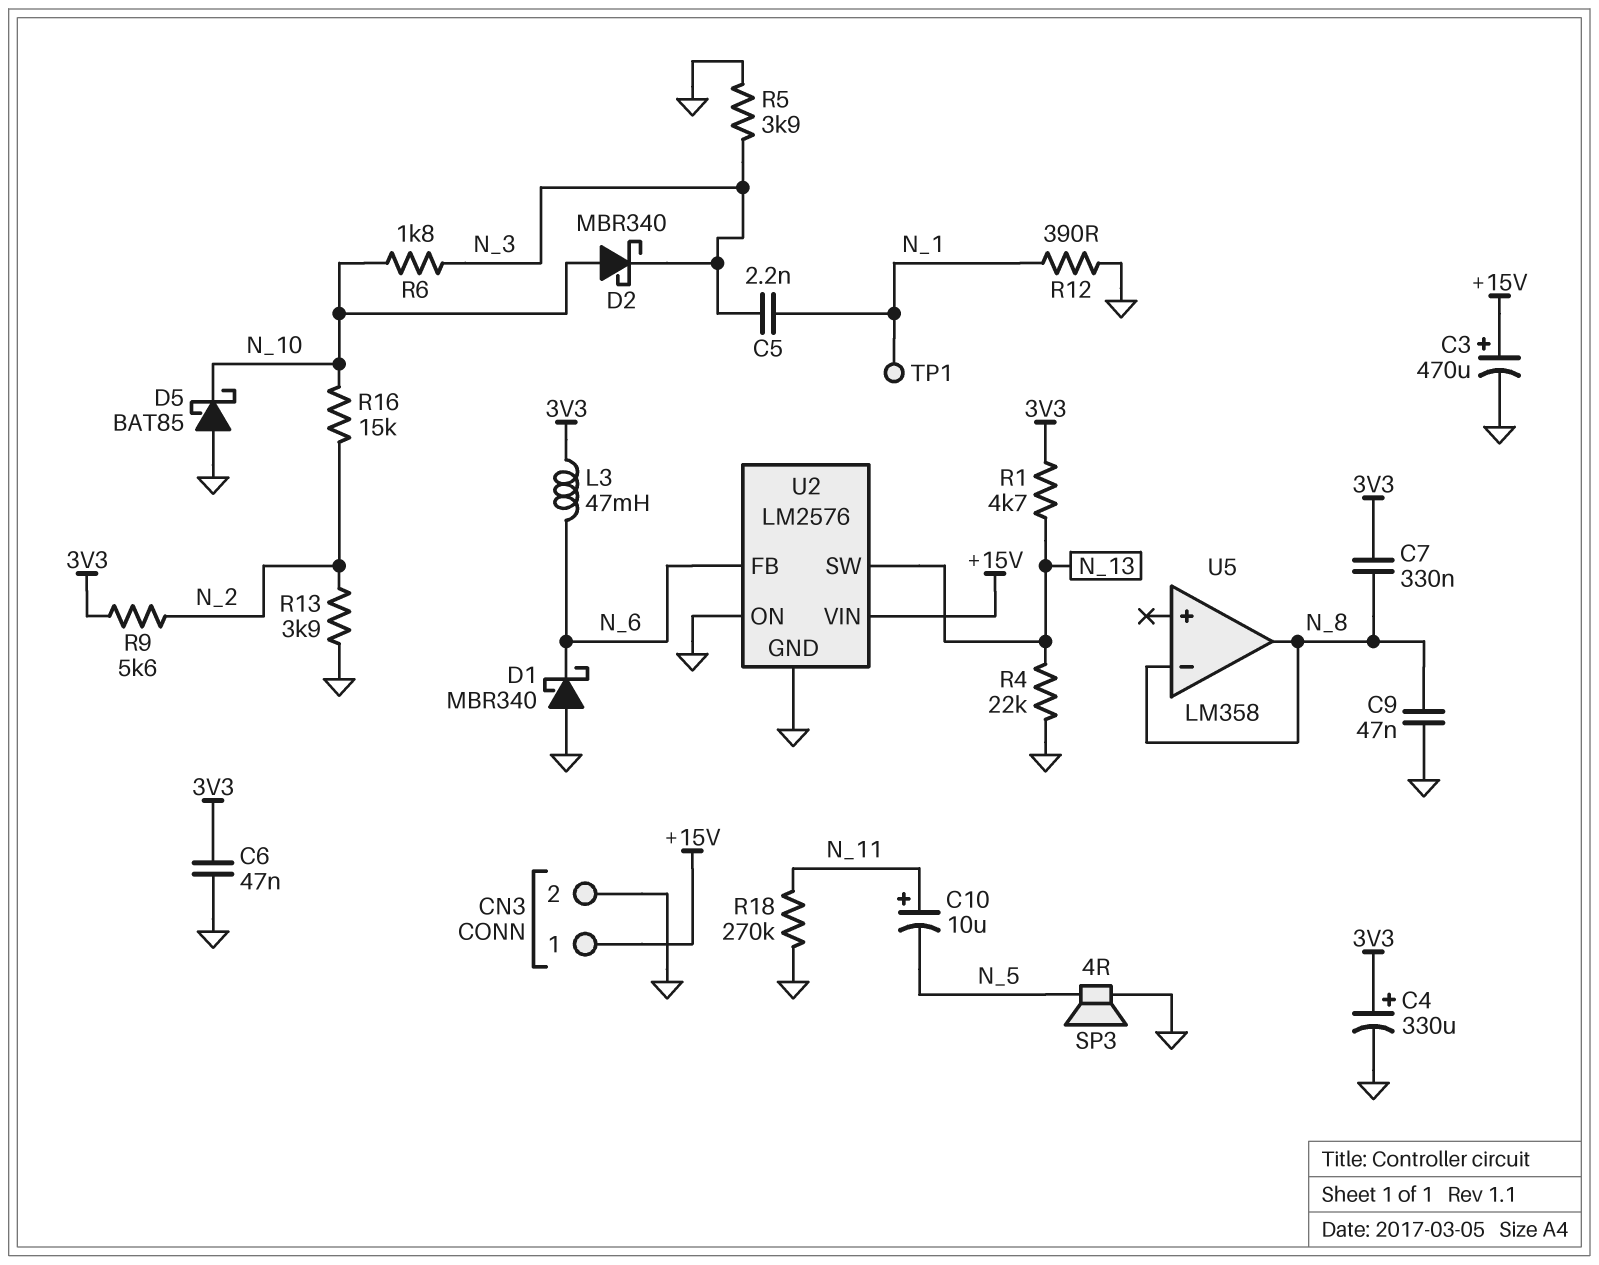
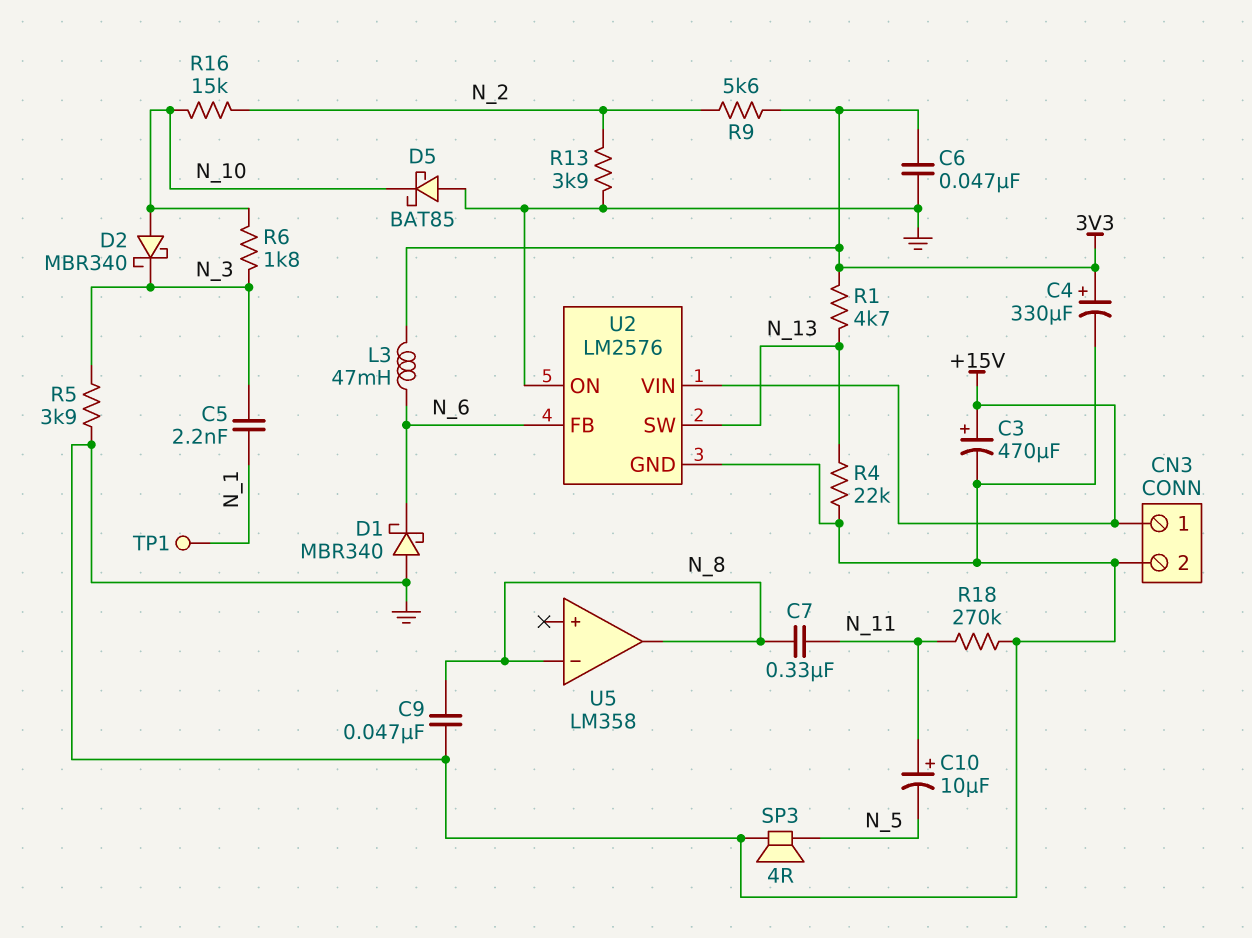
C7: 330nF (3V3, N_8) -> 330nF (N_8, N_11)
R12: 390 (GND, N_1) -> none

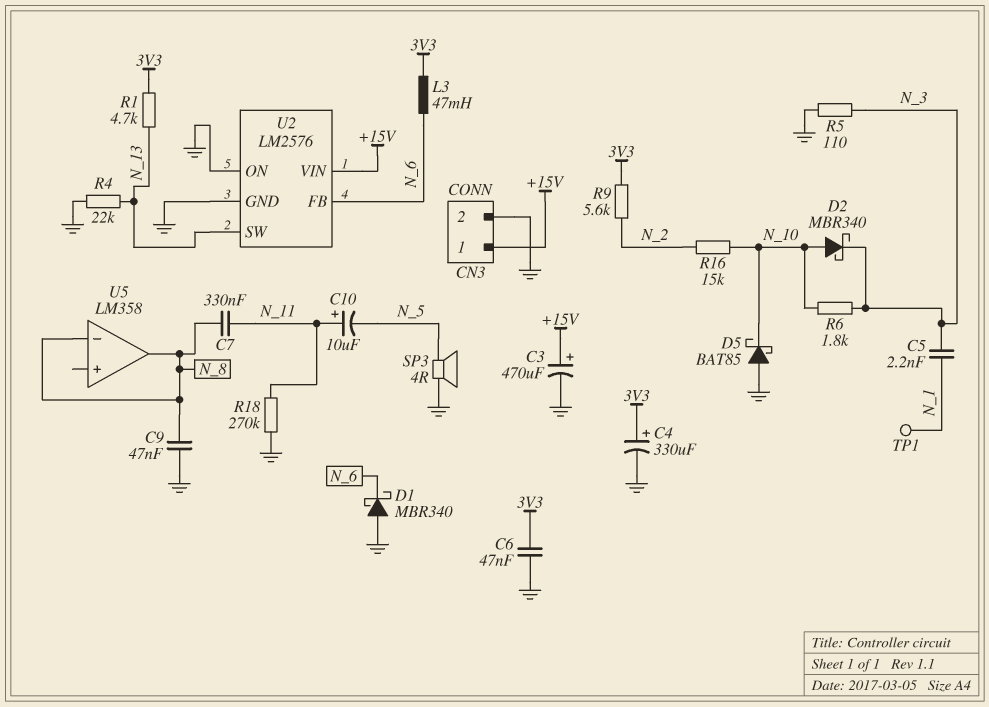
R5: 3.9k (GND, N_3) -> 110 (GND, N_3)
R13: 3.9k (GND, N_2) -> none

